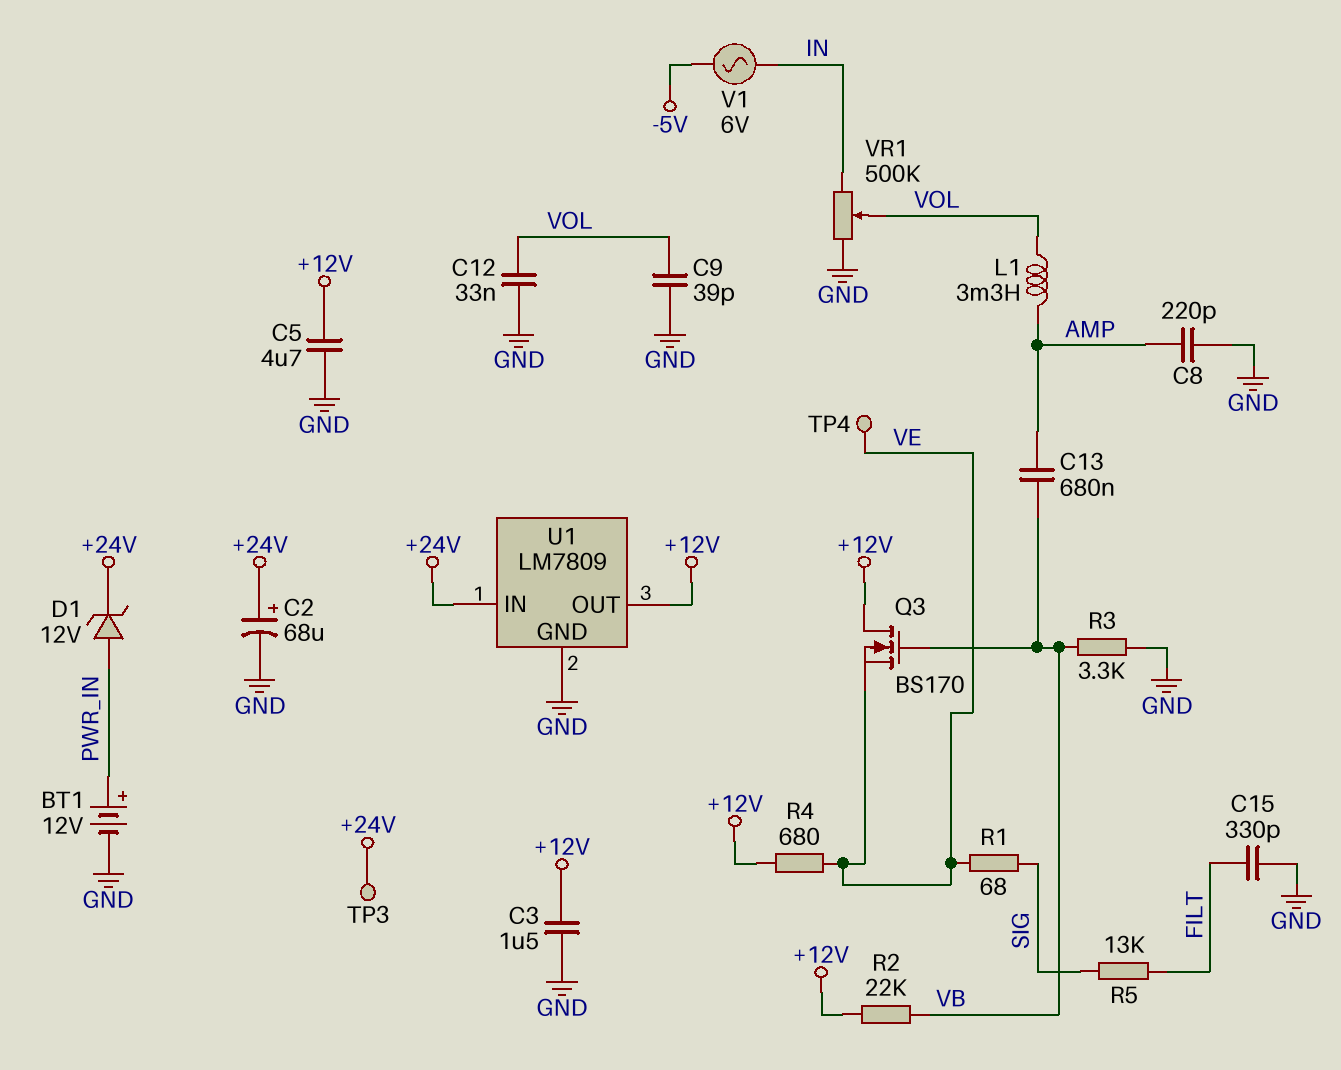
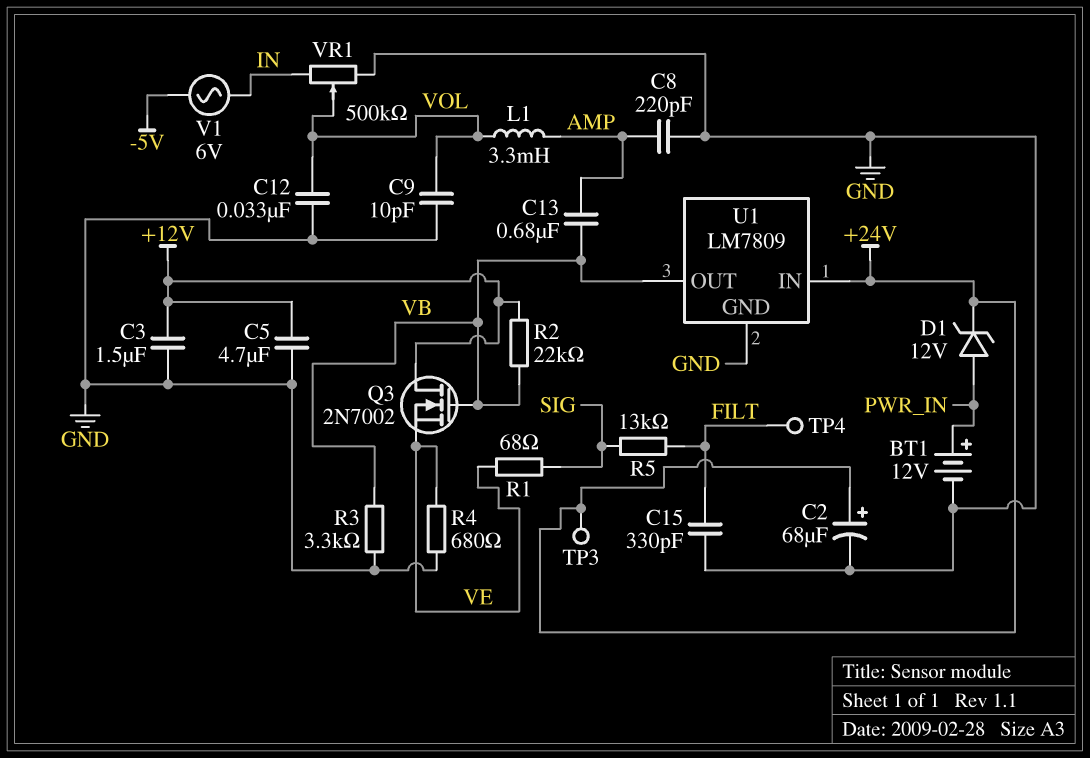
C9: 39pF (GND, VOL) -> 10pF (GND, VOL)
Q3: NMOS BS170 (G VB, D +12V, S VE) -> NMOS 2N7002 (G VB, D +12V, S VE)
R4: 680 (+12V, VE) -> 680 (GND, VE)
TP4: test point (VE) -> test point (FILT)
U1 pin OUT: +12V -> VB

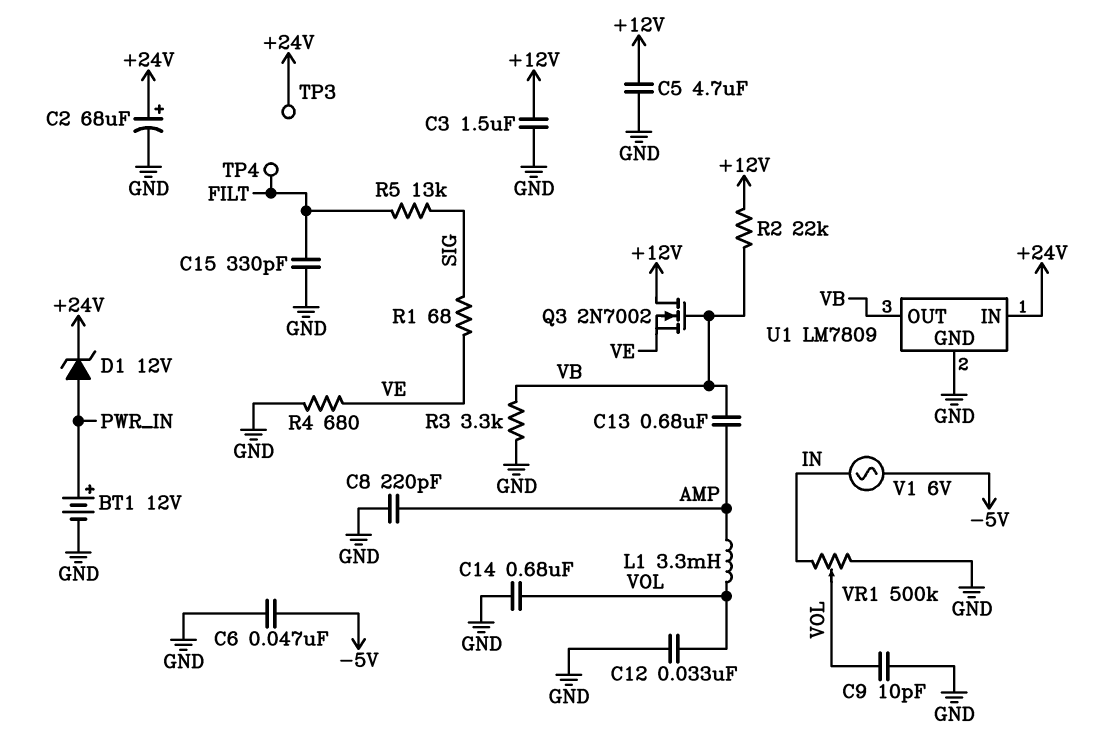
C6: none -> 47nF (-5V, GND)
C14: none -> 680nF (GND, VOL)

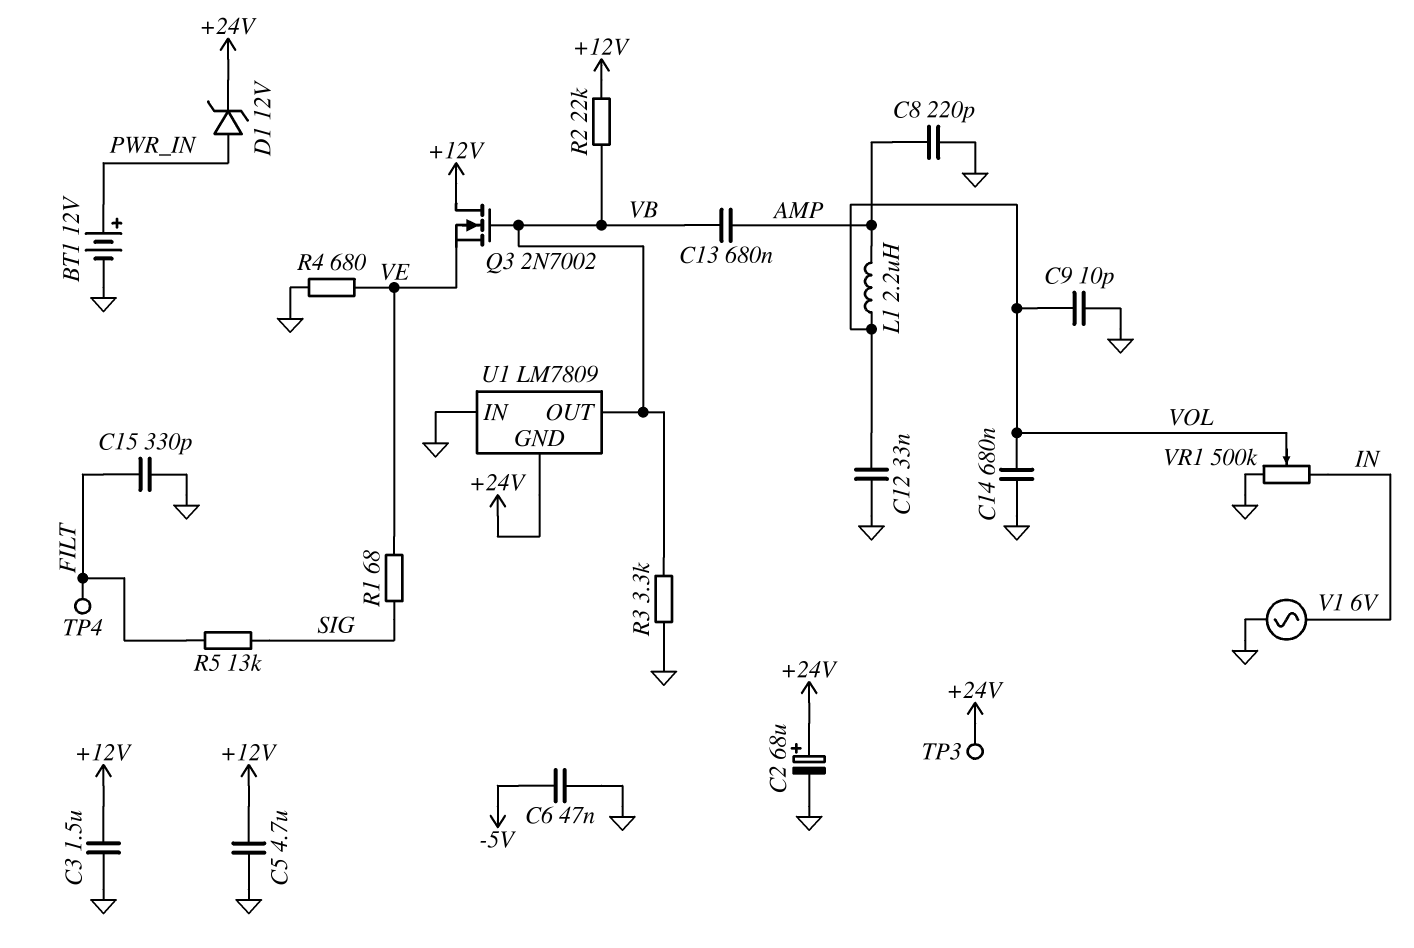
L1: 3.3mH (AMP, VOL) -> 2.2uH (AMP, VOL)
U1 pin GND: GND -> +24V
U1 pin IN: +24V -> GND
V1: AC 6V (-5V, IN) -> AC 6V (GND, IN)

